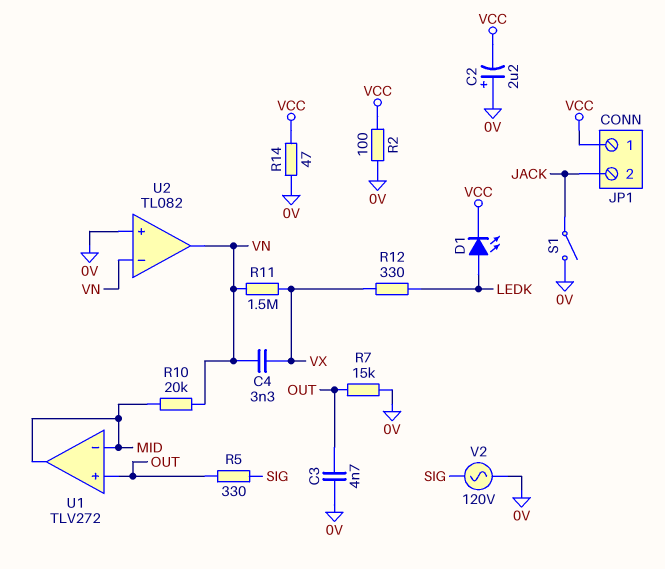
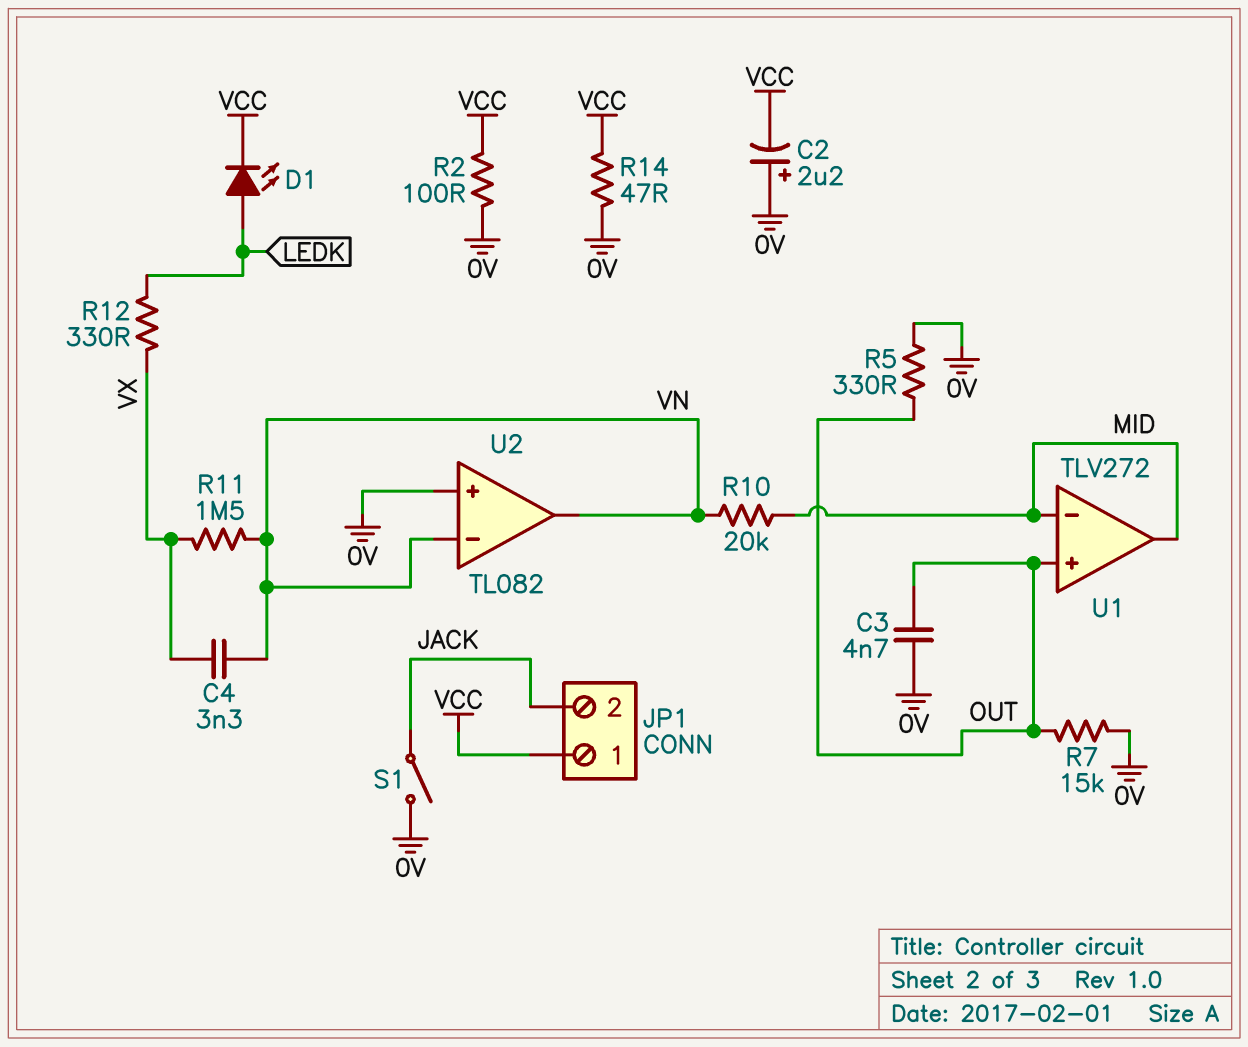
R5: 330 (OUT, SIG) -> 330 (0V, OUT)
V2: AC 120V (0V, SIG) -> none

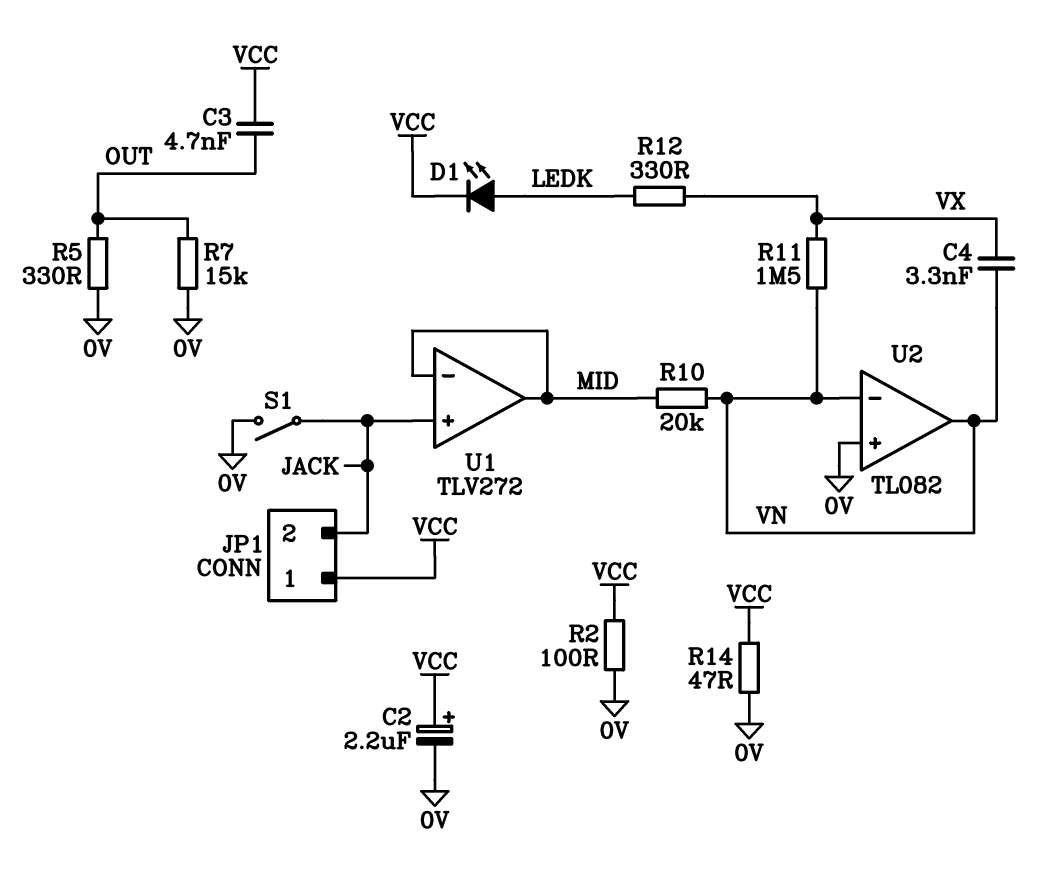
C2: 2.2uF (plus 0V, minus VCC) -> 2.2uF (plus VCC, minus 0V)
C3: 4.7nF (0V, OUT) -> 4.7nF (OUT, VCC)
U1 pin in+: OUT -> JACK

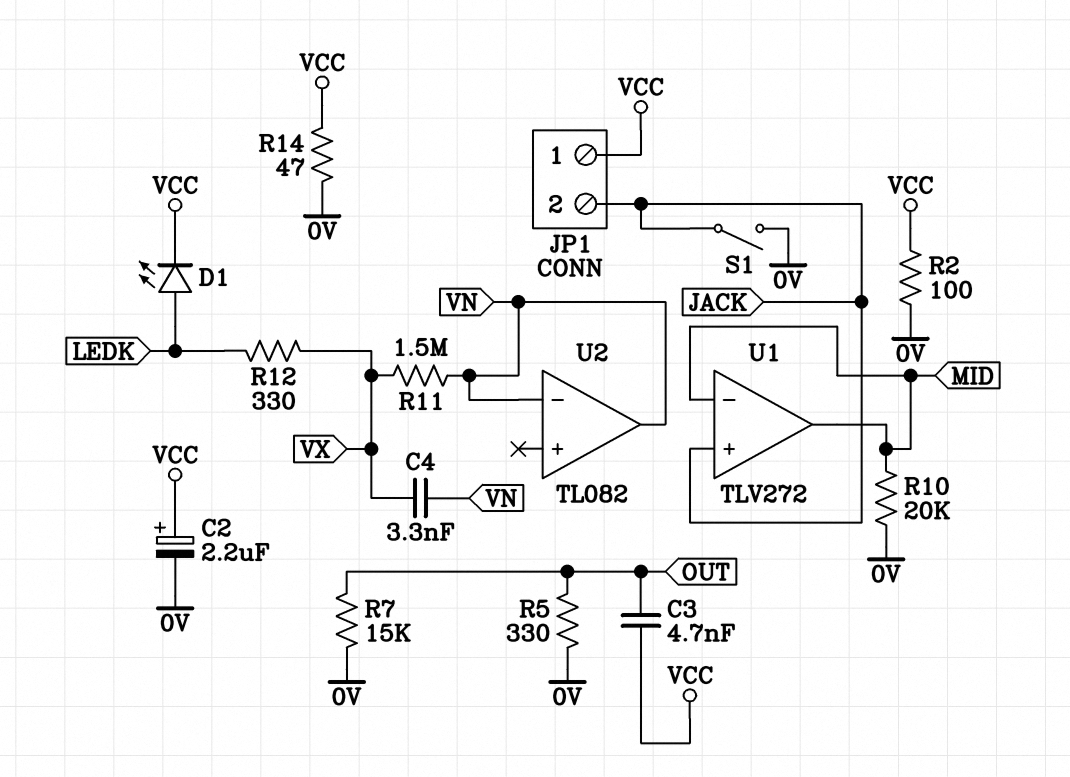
R10: 20k (MID, VN) -> 20k (0V, MID)
U2 pin in+: 0V -> none

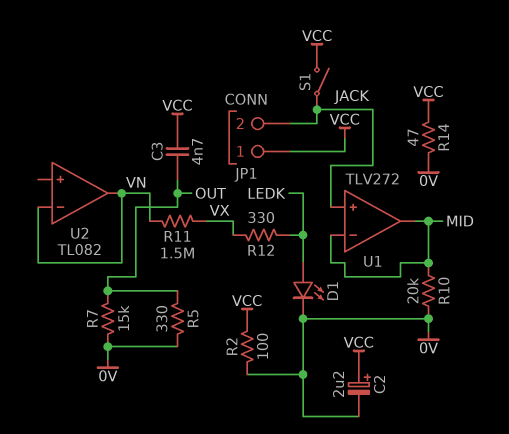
C4: 3.3nF (VN, VX) -> none
D1: LED (A LEDK, K VCC) -> LED (A LEDK, K 0V)
S1: switch (0V, JACK) -> switch (JACK, VCC)

